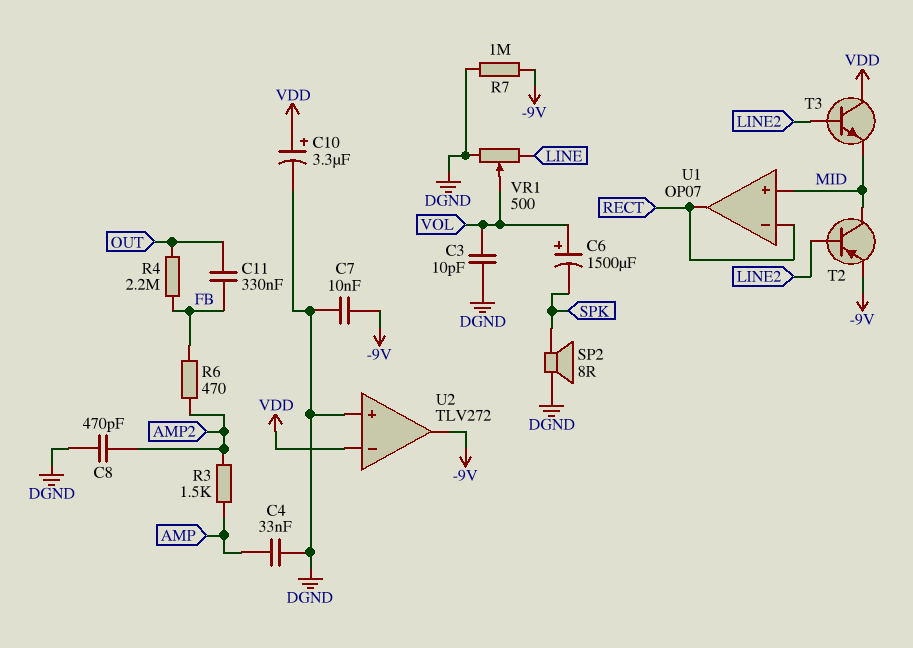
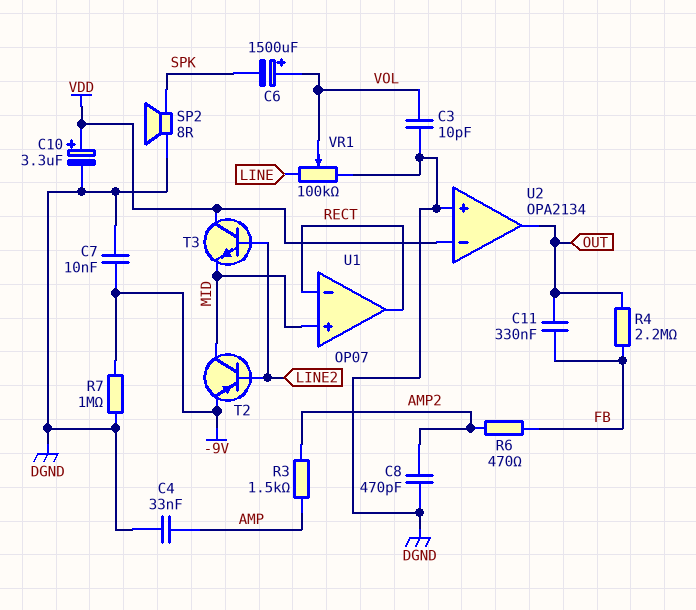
U2: TLV272 -> OPA2134
U2 pin out: -9V -> OUT
VR1: 500 (DGND, LINE, wiper VOL) -> 100k (DGND, LINE, wiper VOL)

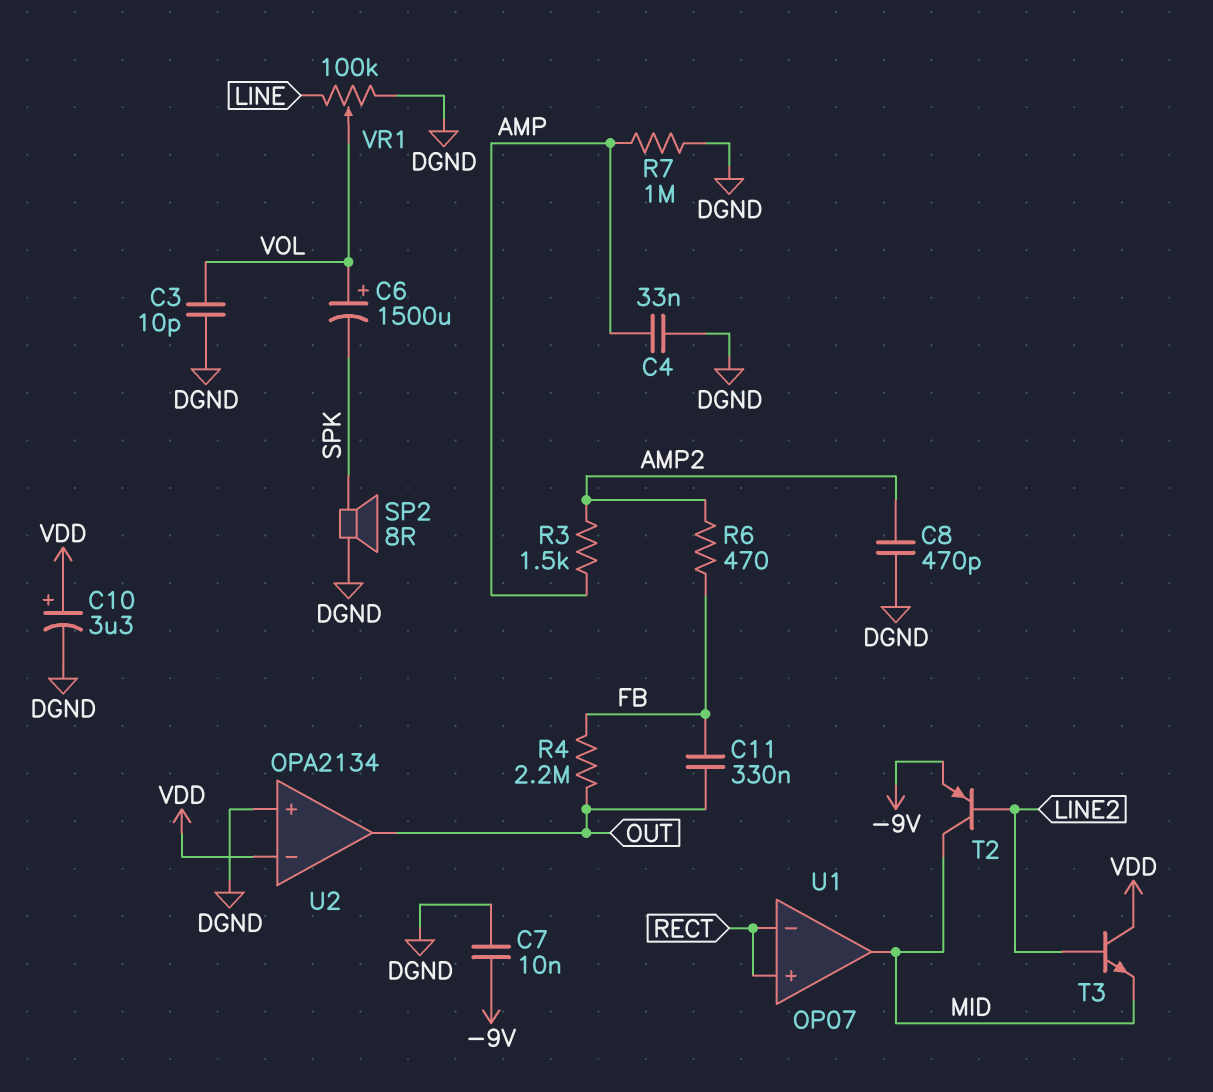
R7: 1M (-9V, DGND) -> 1M (AMP, DGND)
U1 pin in+: MID -> RECT
U1 pin out: RECT -> MID

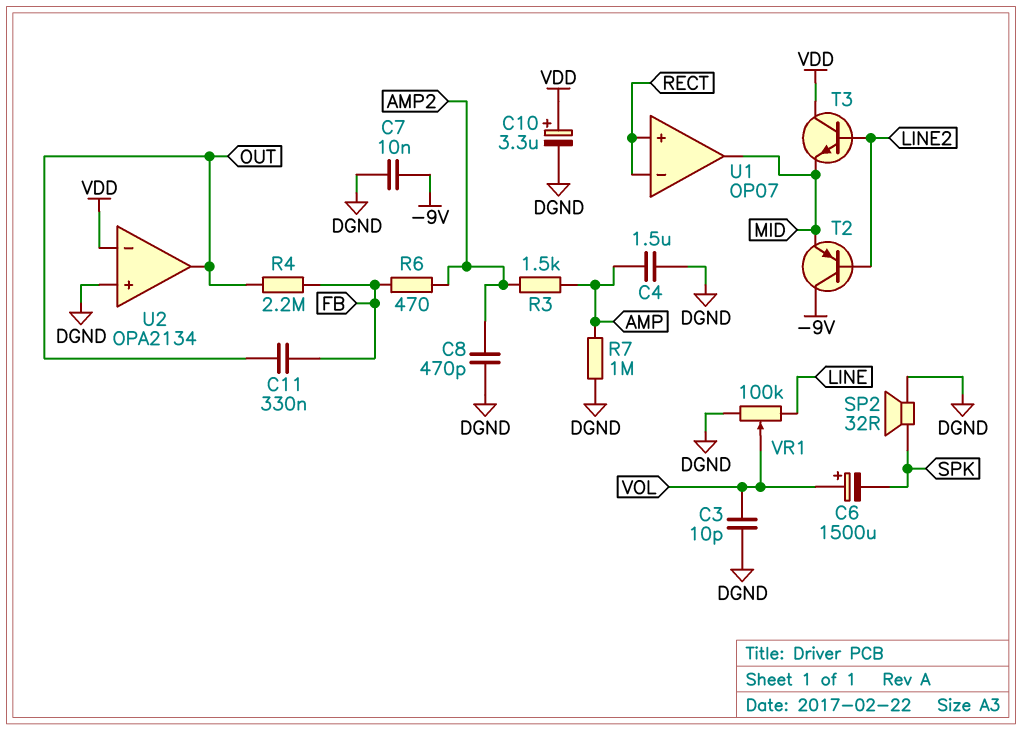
C4: 33nF (AMP, DGND) -> 1.5uF (AMP, DGND)
SP2: speaker 8R (DGND, SPK) -> speaker 32R (DGND, SPK)
T2: PNP (B LINE2, C MID, E -9V) -> PNP (B LINE2, C -9V, E MID)

